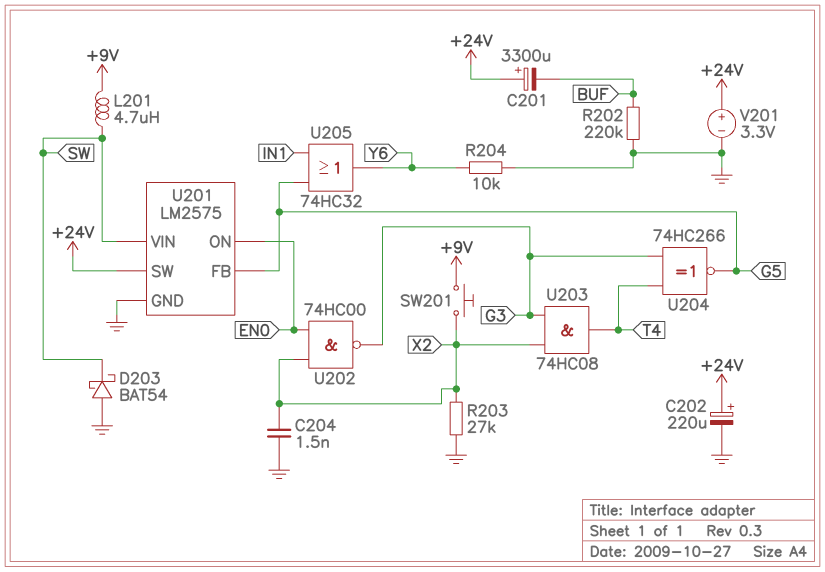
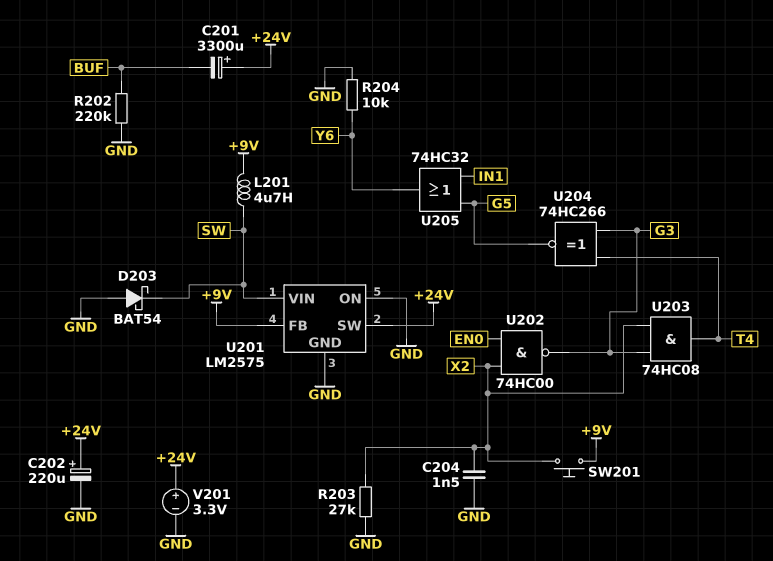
U201 pin FB: G5 -> +9V
U201 pin ON: EN0 -> GND

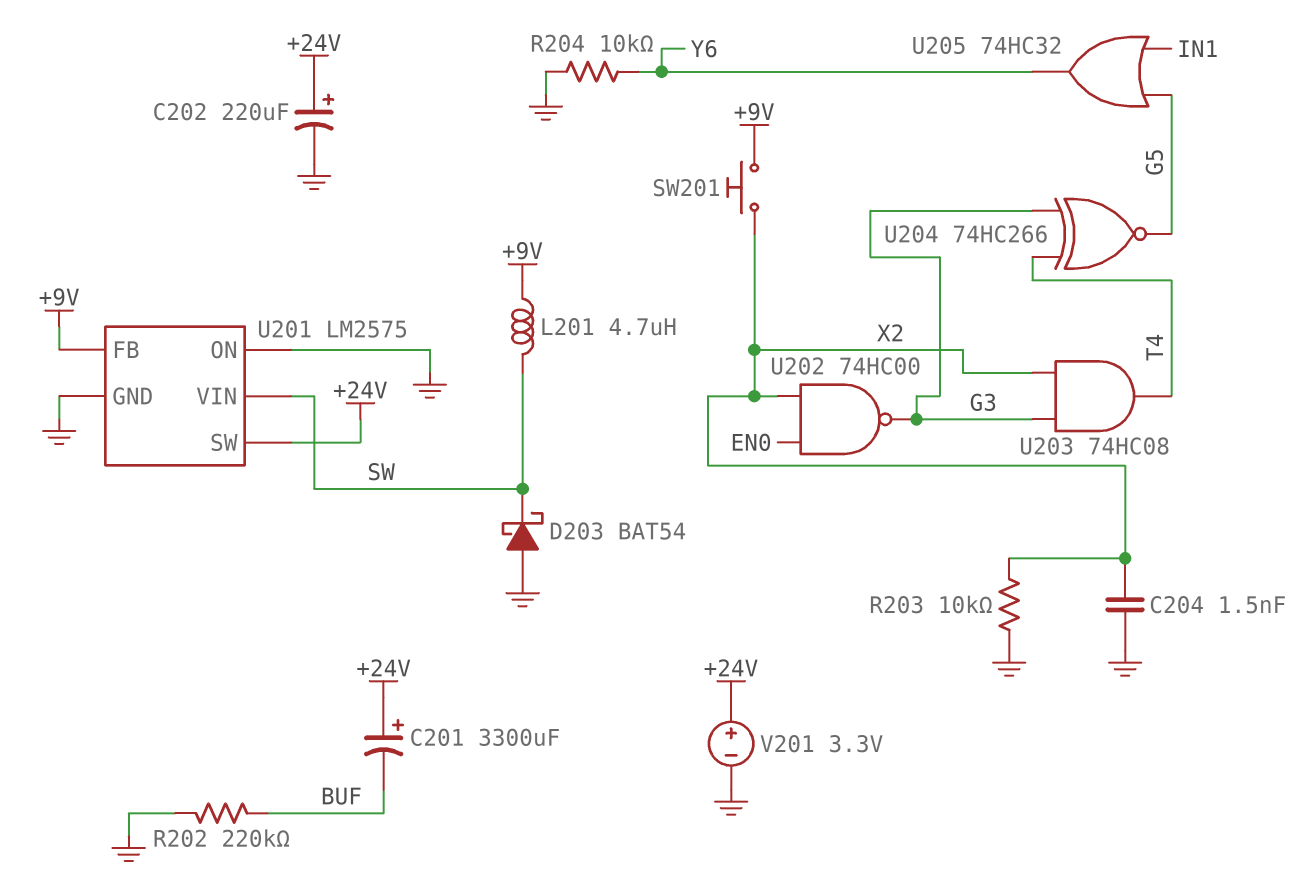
R203: 27k (GND, X2) -> 10k (GND, X2)

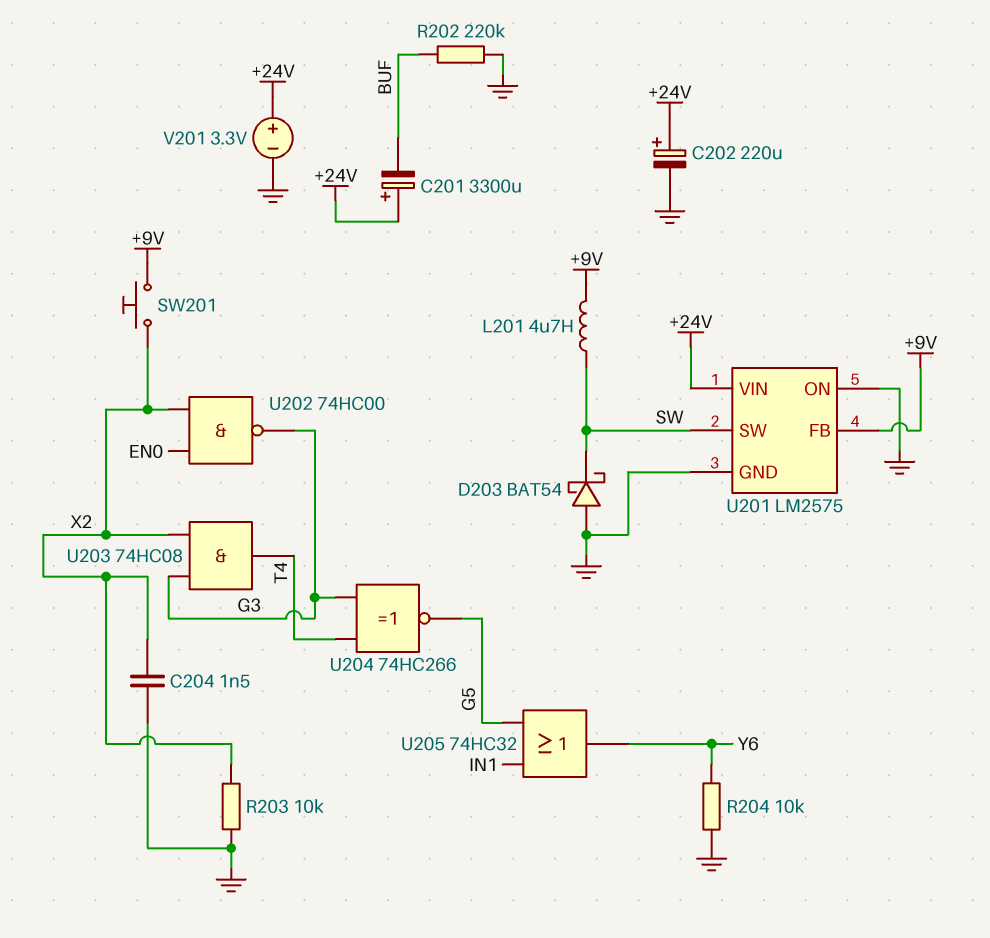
U201 pin SW: +24V -> SW
U201 pin VIN: SW -> +24V

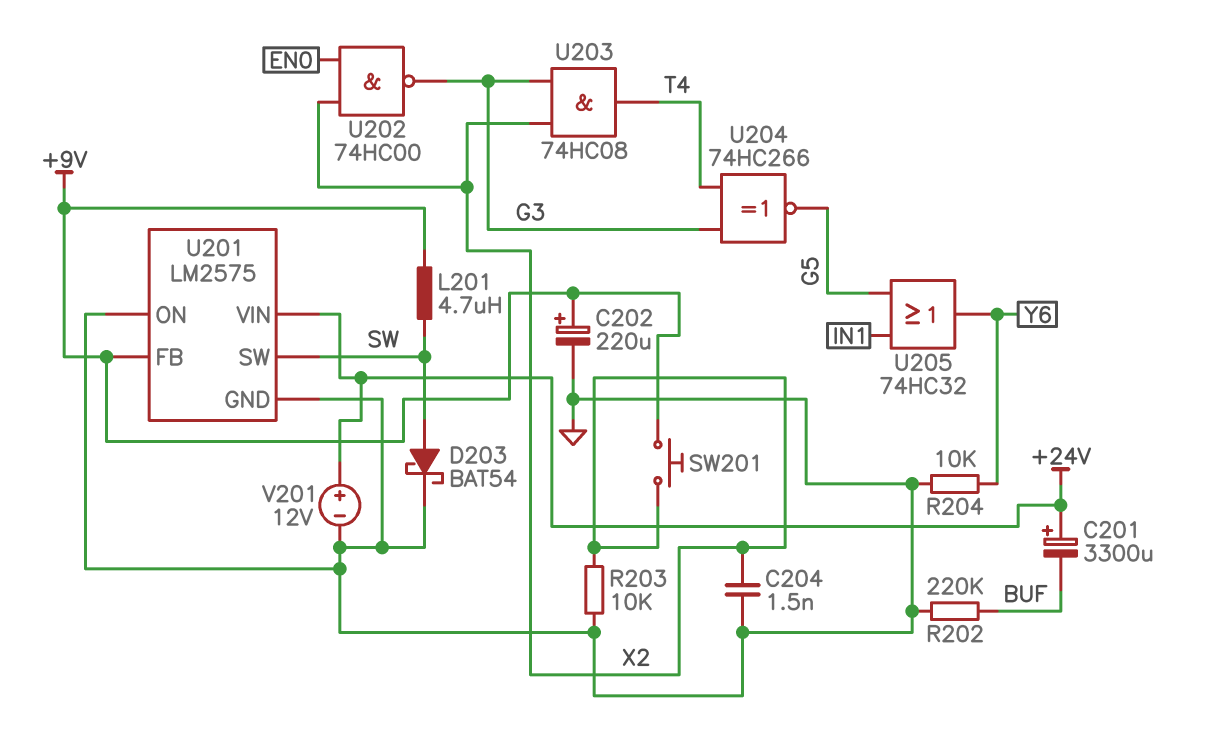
C202: 220uF (plus +24V, minus GND) -> 220uF (plus +9V, minus GND)
D203: schottky BAT54 (A GND, K SW) -> schottky BAT54 (A SW, K GND)
V201: 3.3V (plus +24V, minus GND) -> 12V (plus +24V, minus GND)

